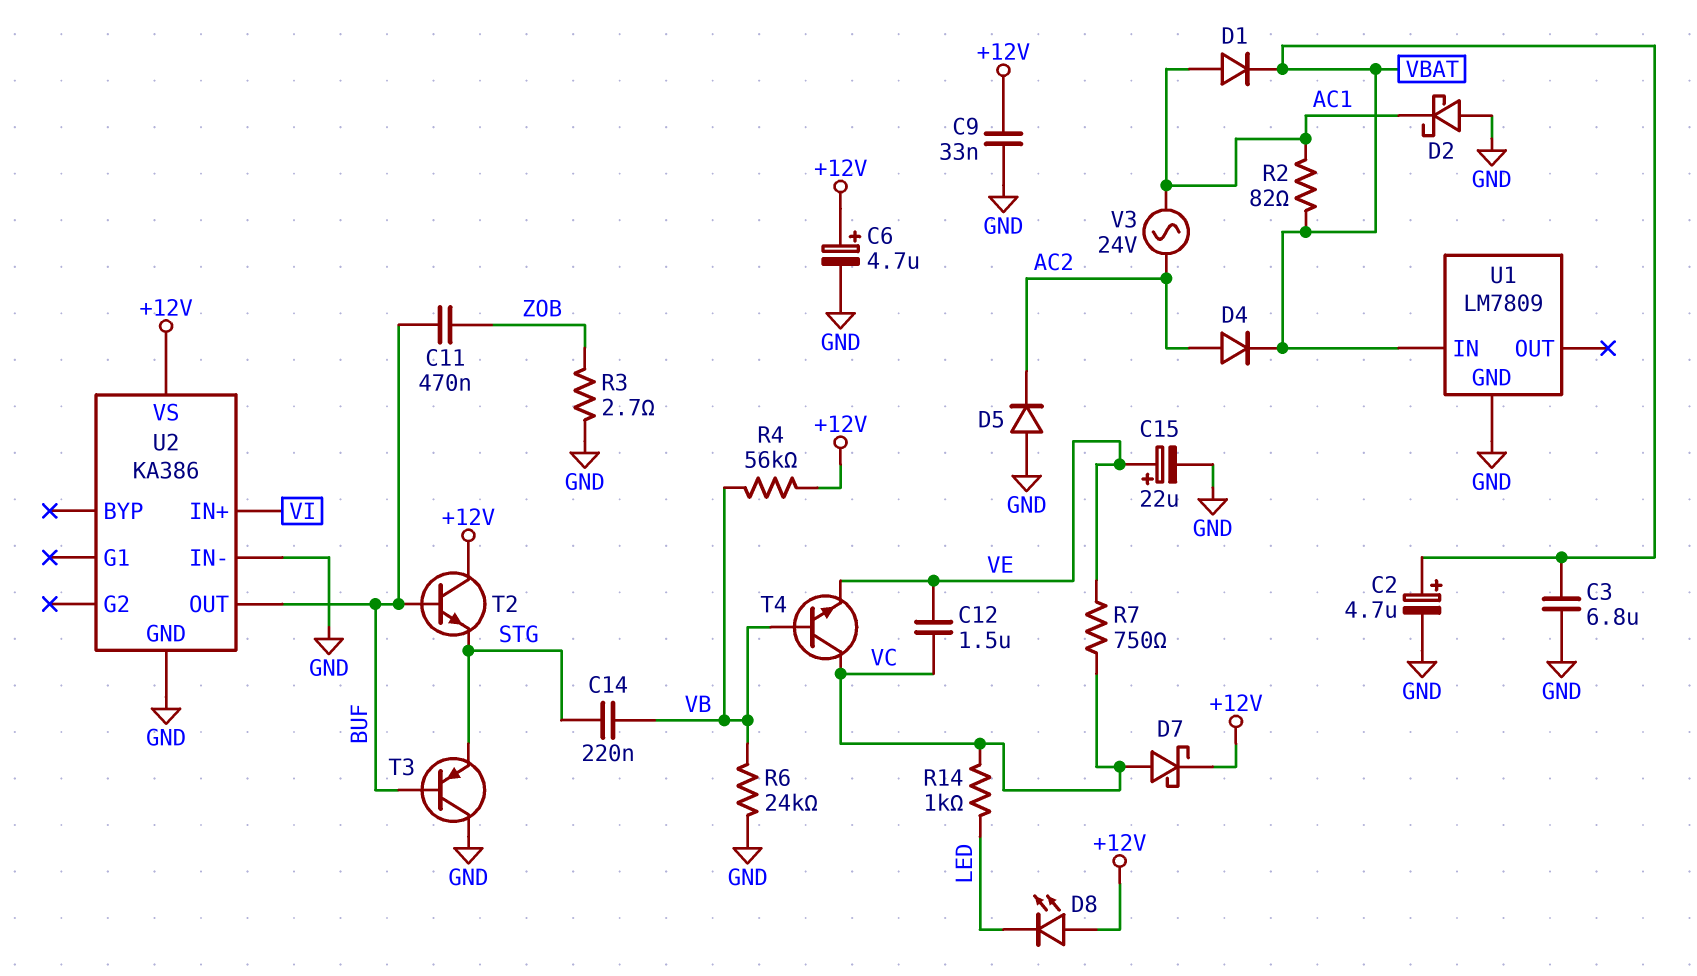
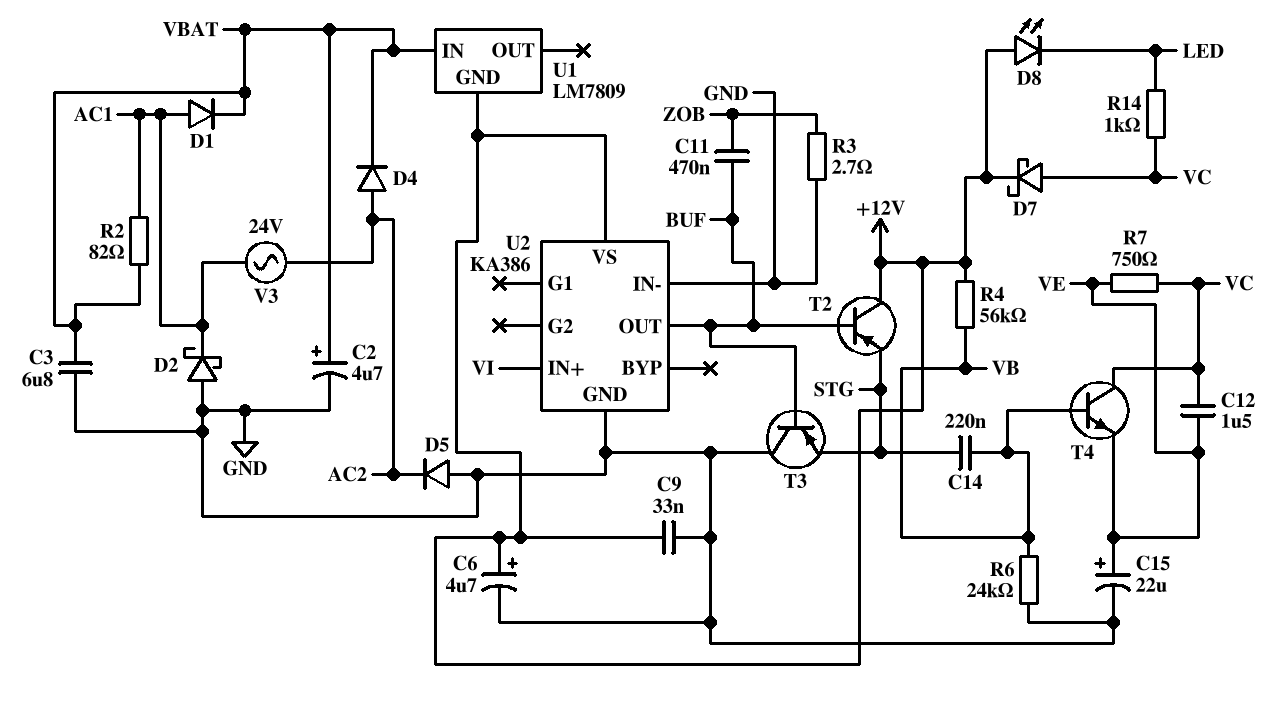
T2: NPN (B BUF, C +12V, E STG) -> PNP (B BUF, C +12V, E STG)
U1 pin GND: GND -> +12V

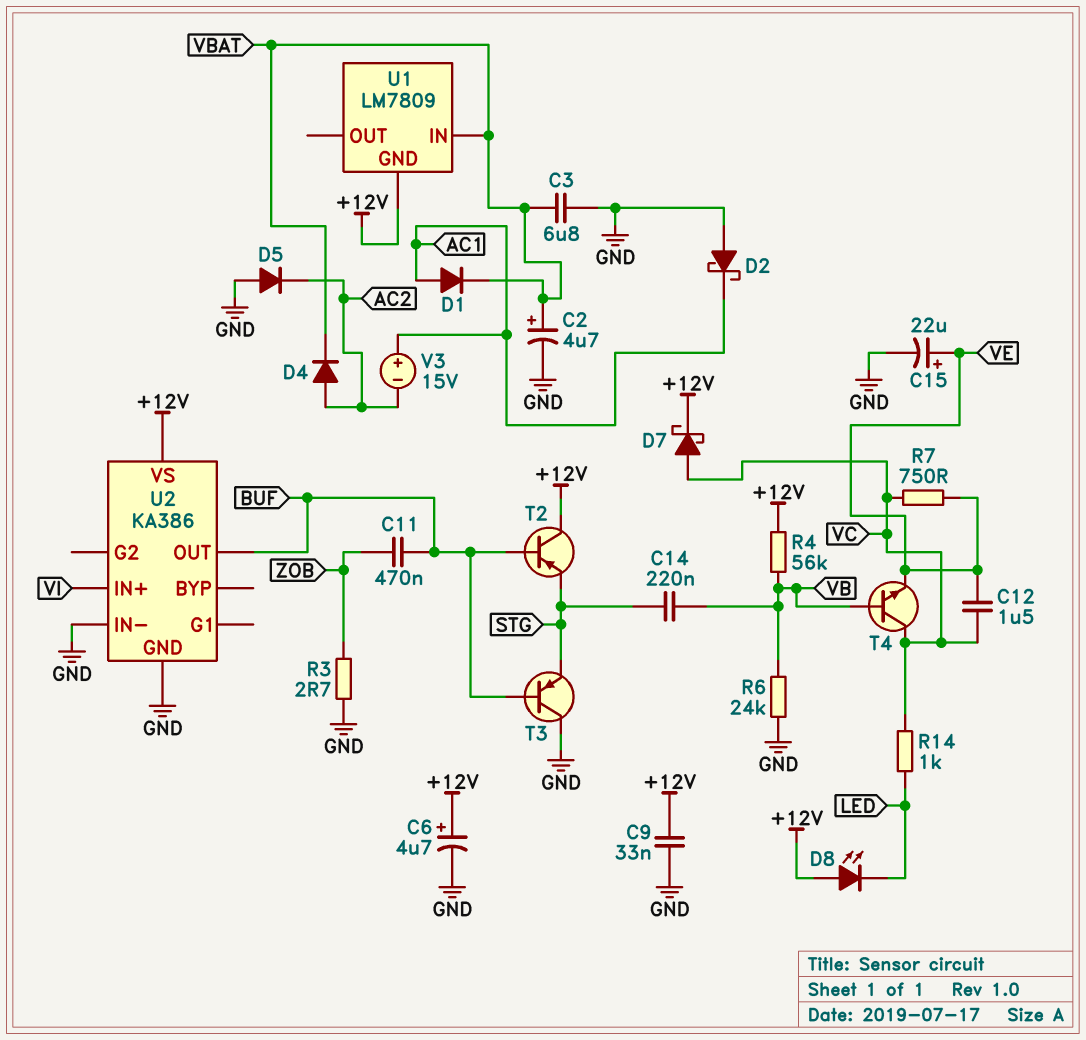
R2: 82 (AC1, VBAT) -> none
V3: AC 24V (AC1, AC2) -> 15V (plus AC1, minus AC2)

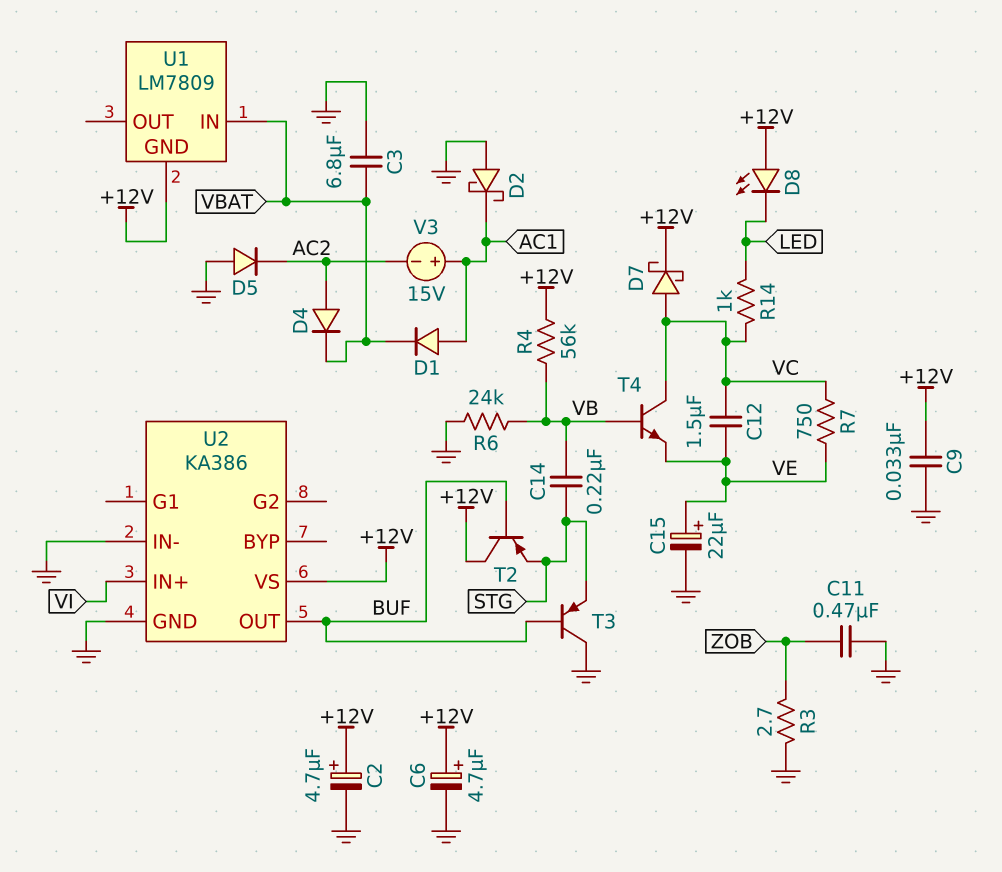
C2: 4.7uF (plus VBAT, minus GND) -> 4.7uF (plus +12V, minus GND)
C11: 470nF (BUF, ZOB) -> 470nF (GND, ZOB)

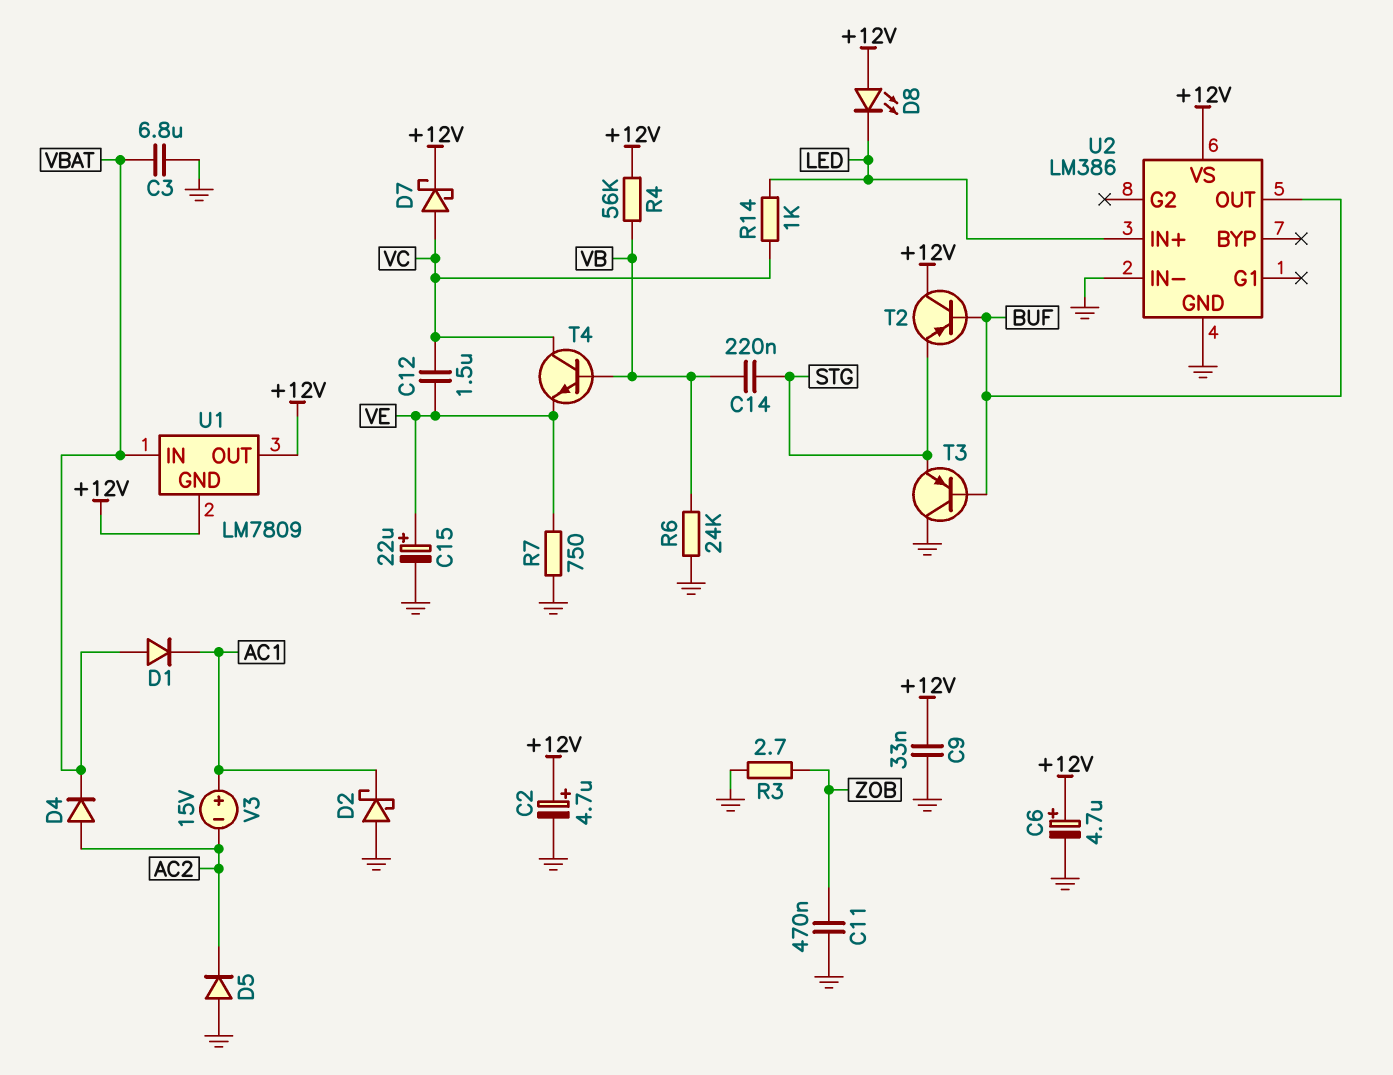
D1: diode (A AC1, K VBAT) -> diode (A VBAT, K AC1)
R7: 750 (VC, VE) -> 750 (GND, VE)
U1 pin OUT: none -> +12V
U2: KA386 -> LM386
U2 pin IN+: VI -> LED

